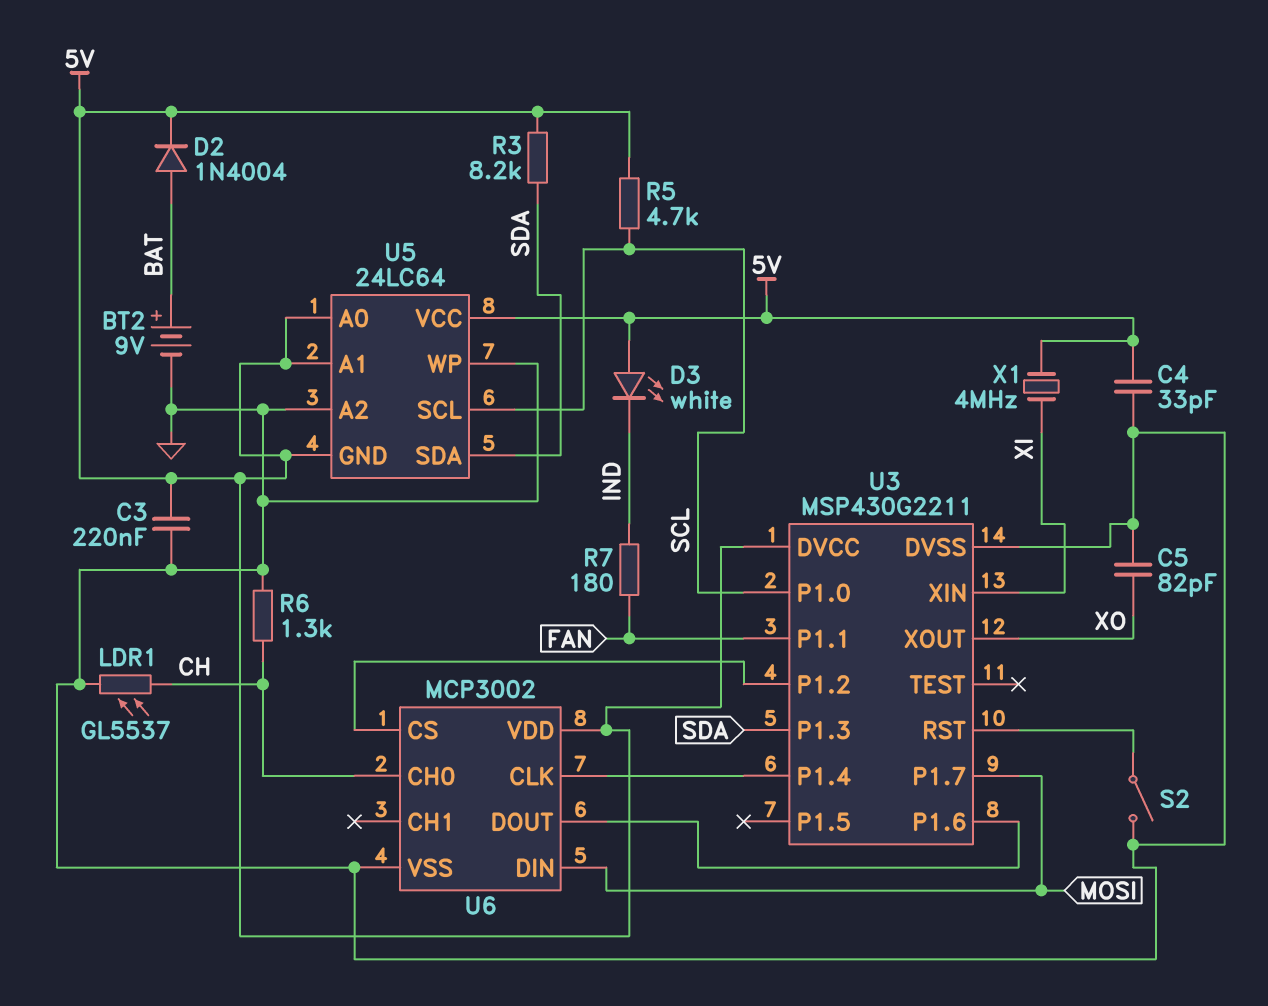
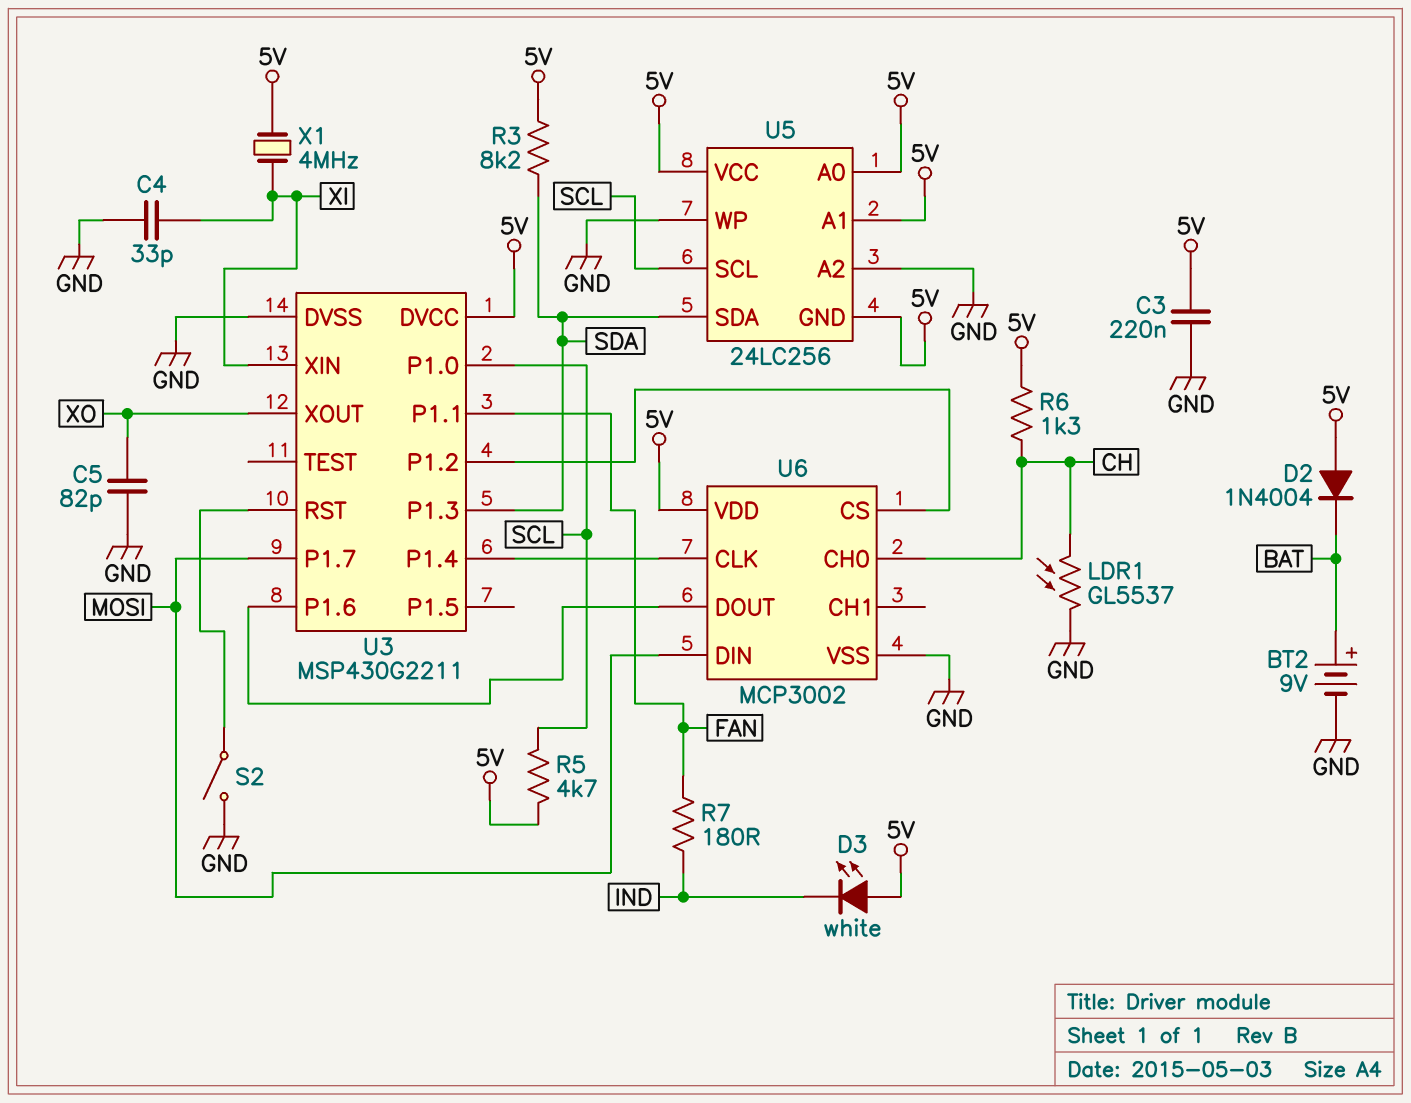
C4: 33pF (5V, GND) -> 33pF (GND, XI)
D2: diode 1N4004 (A BAT, K 5V) -> diode 1N4004 (A 5V, K BAT)
R6: 1.3k (CH, GND) -> 1.3k (5V, CH)
U5: 24LC64 -> 24LC256

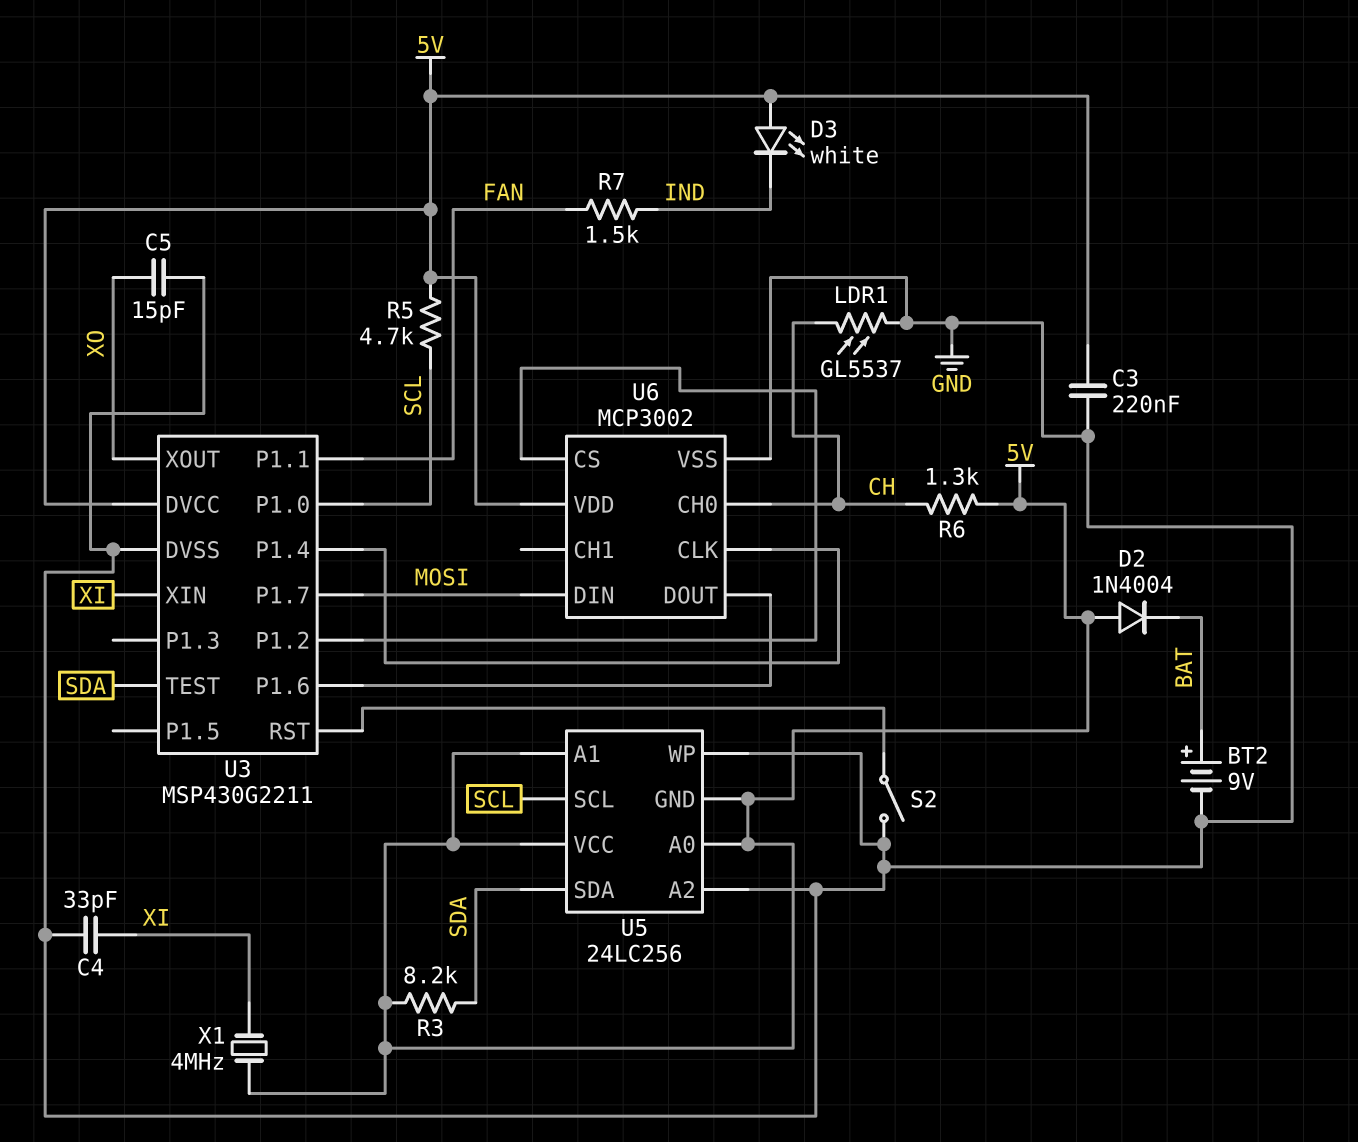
C5: 82pF (GND, XO) -> 15pF (GND, XO)
R7: 180 (FAN, IND) -> 1.5k (FAN, IND)
U3 pin P1.3: SDA -> none
U3 pin TEST: none -> SDA

